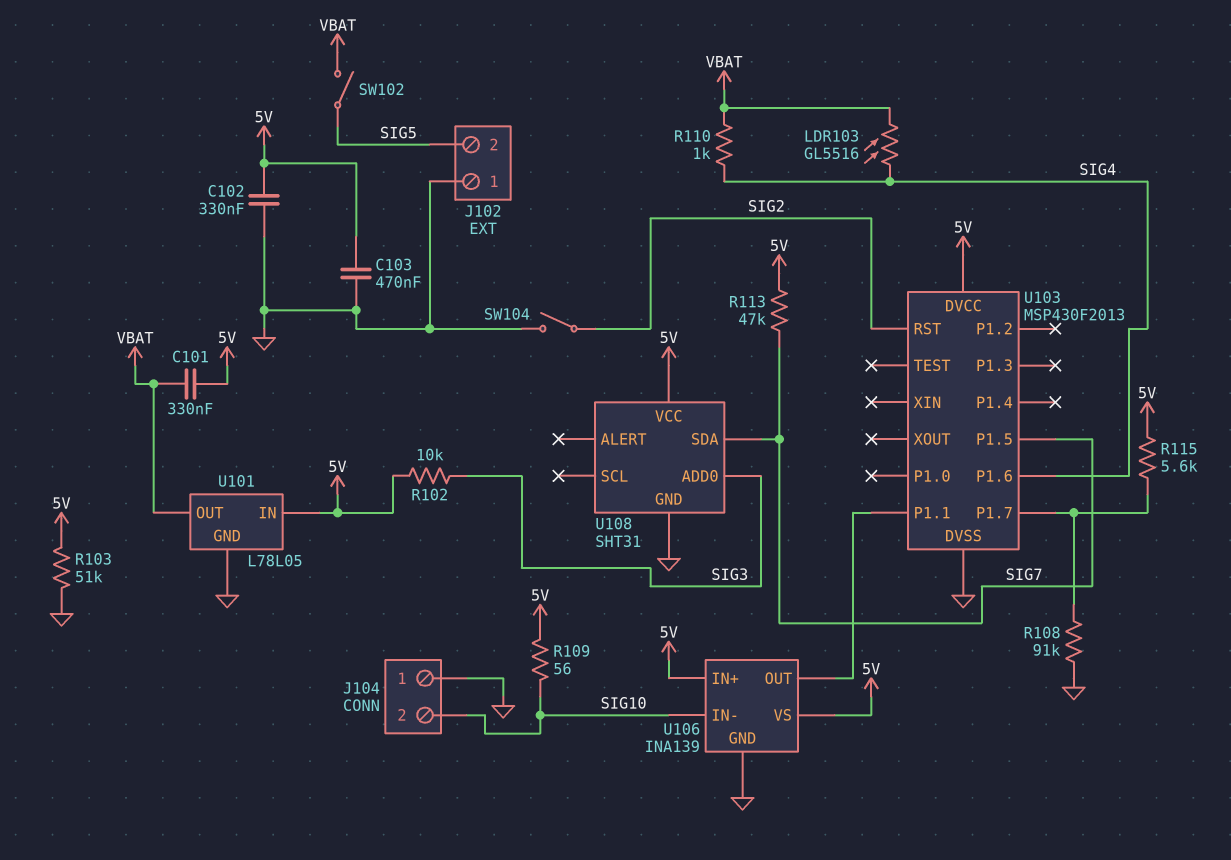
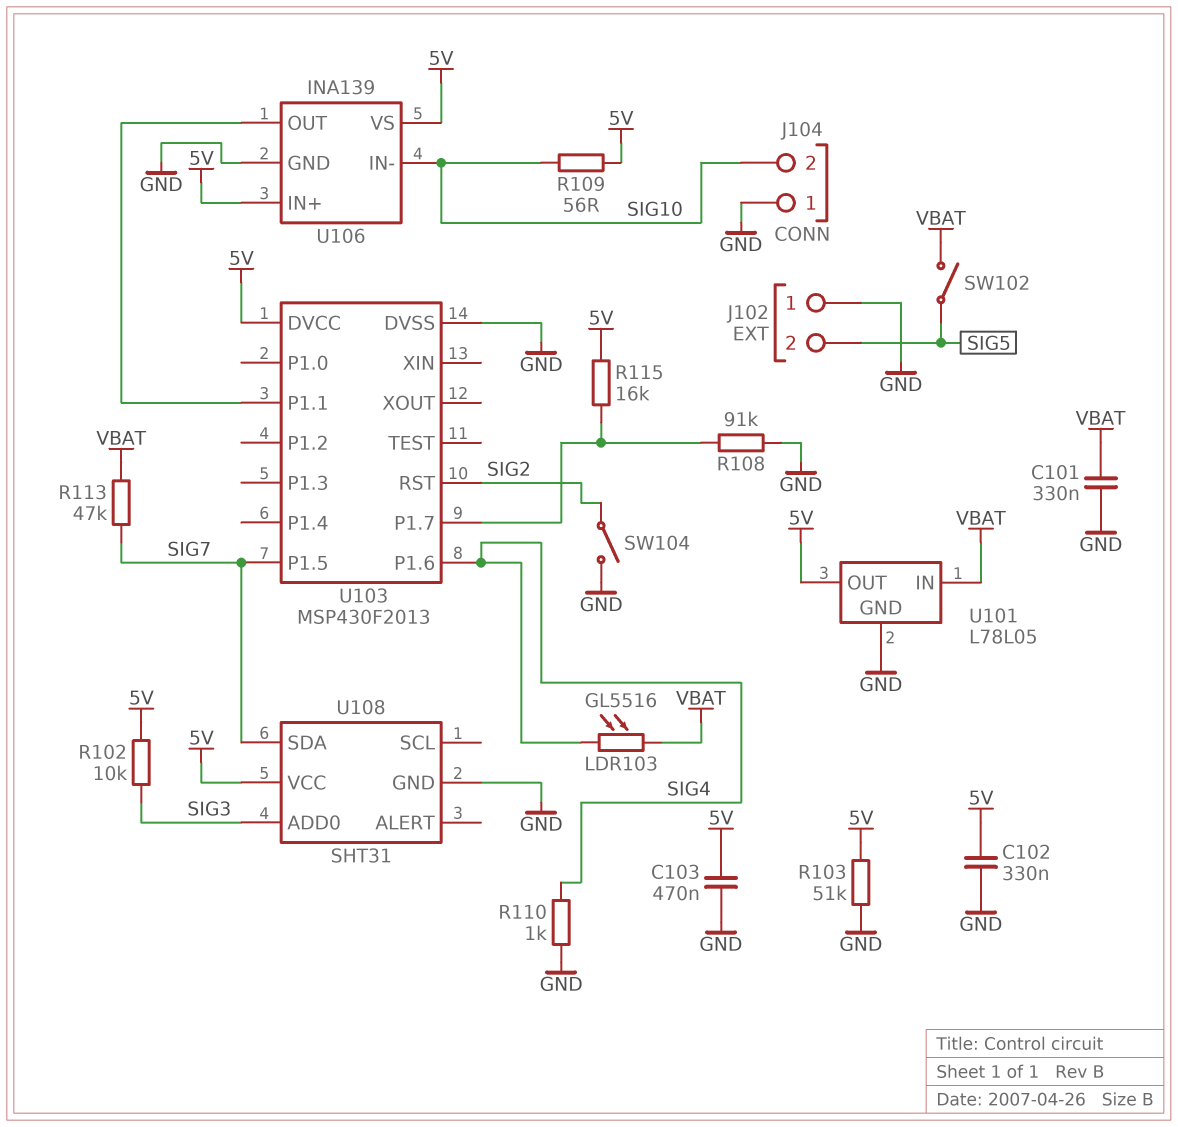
C101: 330nF (5V, VBAT) -> 330nF (GND, VBAT)
R110: 1k (SIG4, VBAT) -> 1k (GND, SIG4)
R113: 47k (5V, SIG7) -> 47k (SIG7, VBAT)
R115: 5.6k (5V, U103/P1.7) -> 16k (5V, U103/P1.7)
U101 pin IN: 5V -> VBAT
U101 pin OUT: VBAT -> 5V

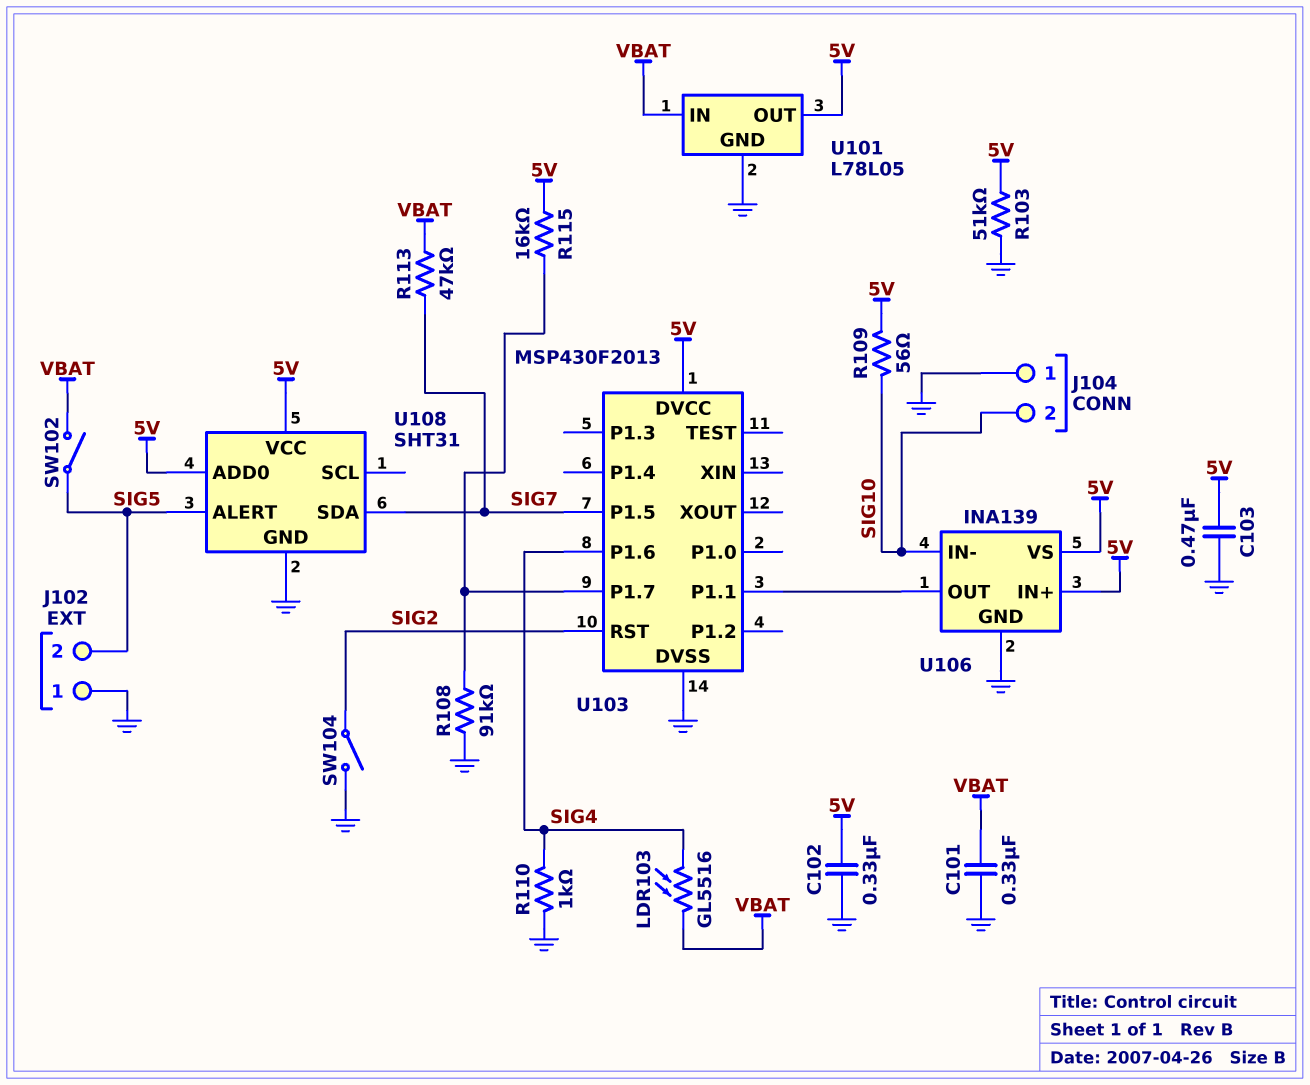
R102: 10k (5V, SIG3) -> none
U108 pin ADD0: SIG3 -> 5V
U108 pin ALERT: none -> SIG5

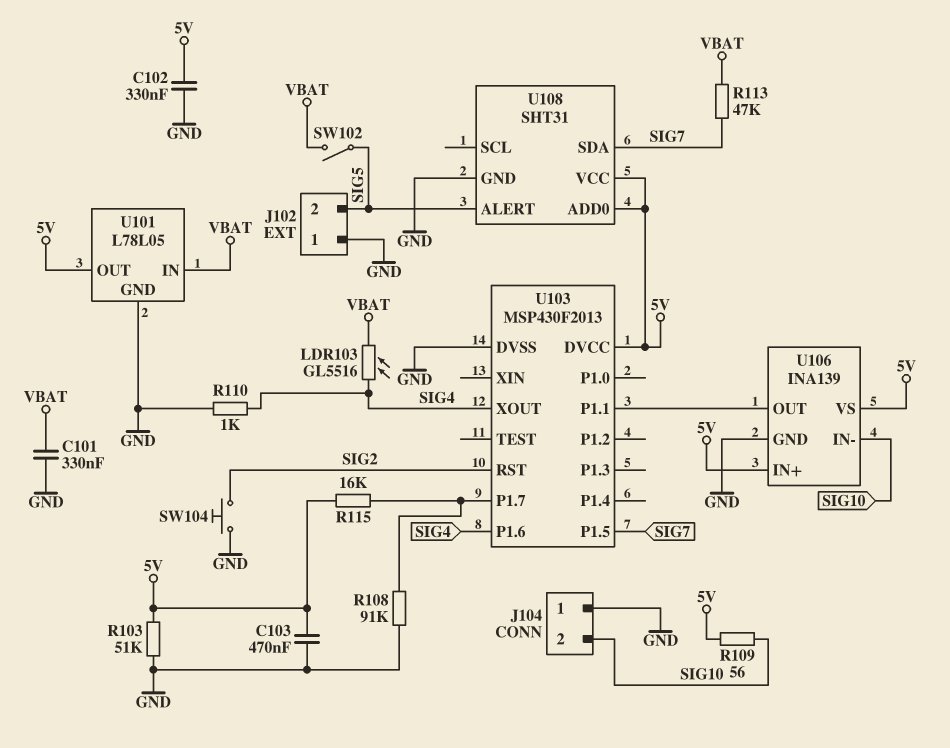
SW104: switch (GND, SIG2) -> button (GND, SIG2)
U103 pin XOUT: none -> SIG4

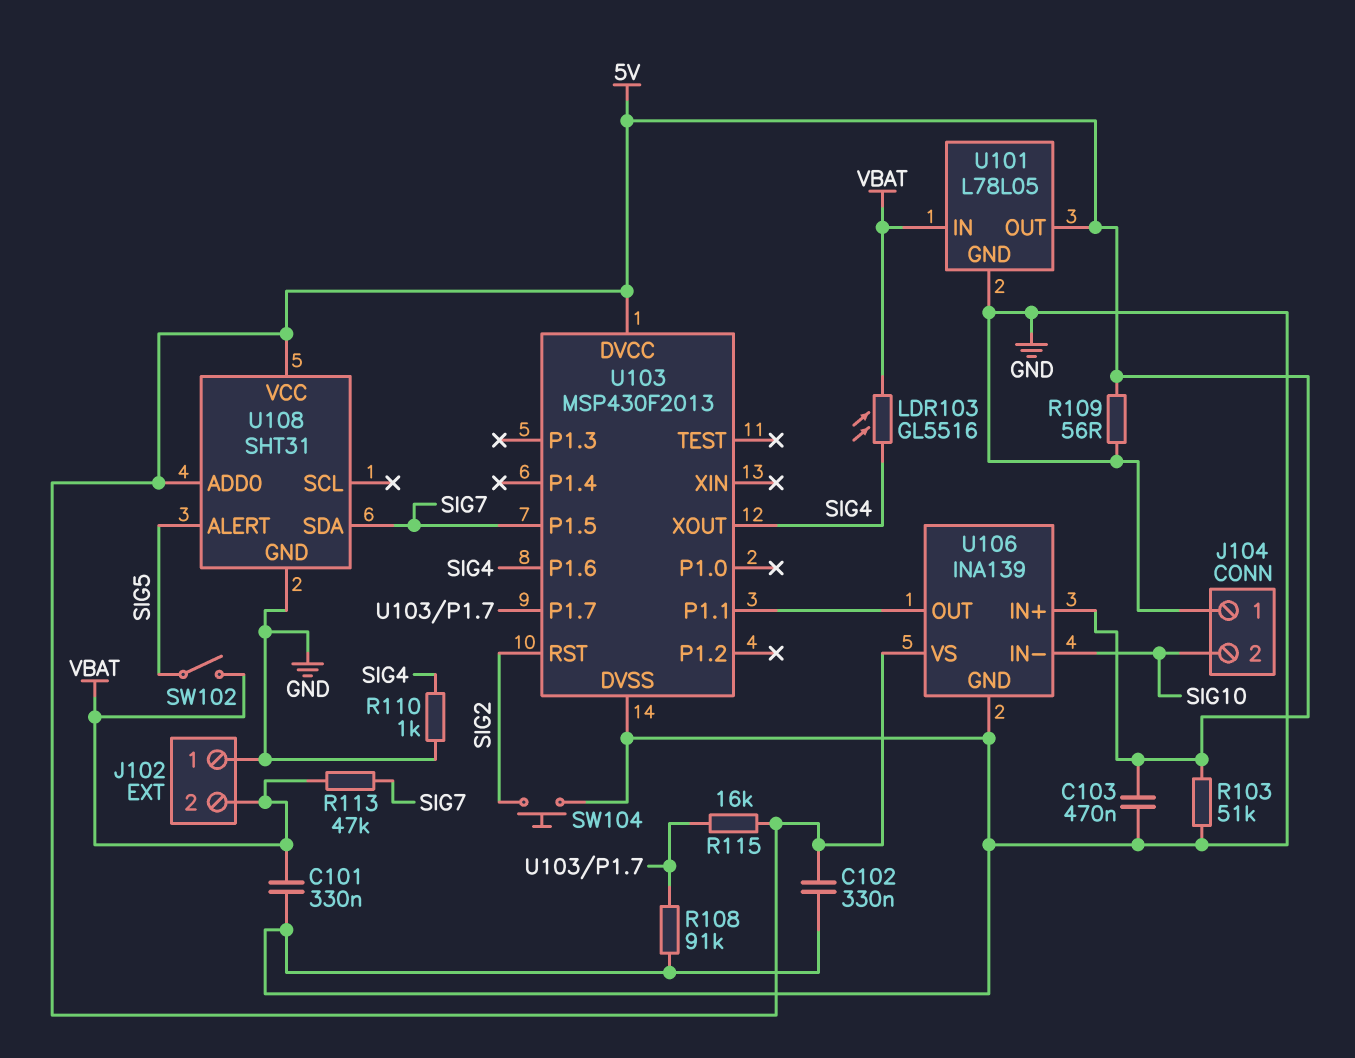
J102 pin 2: SIG5 -> VBAT
R109: 56 (5V, SIG10) -> 56 (5V, GND)

